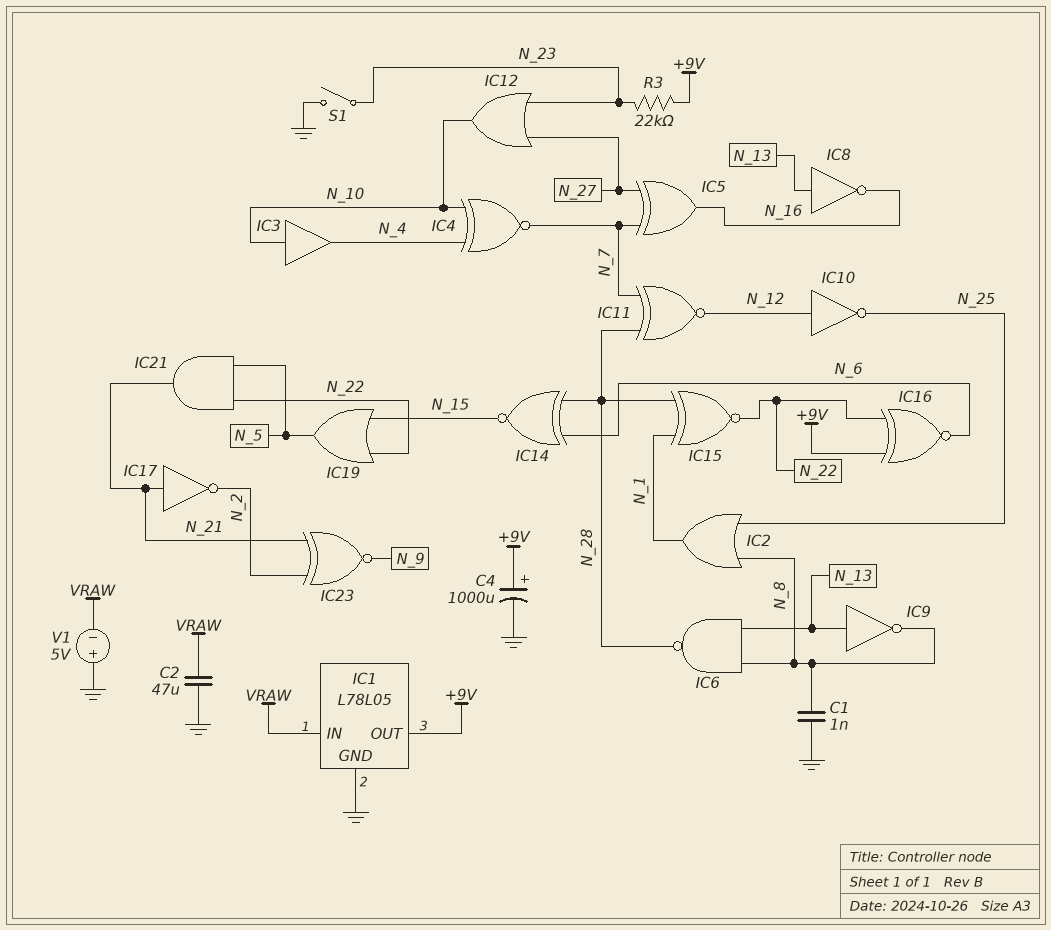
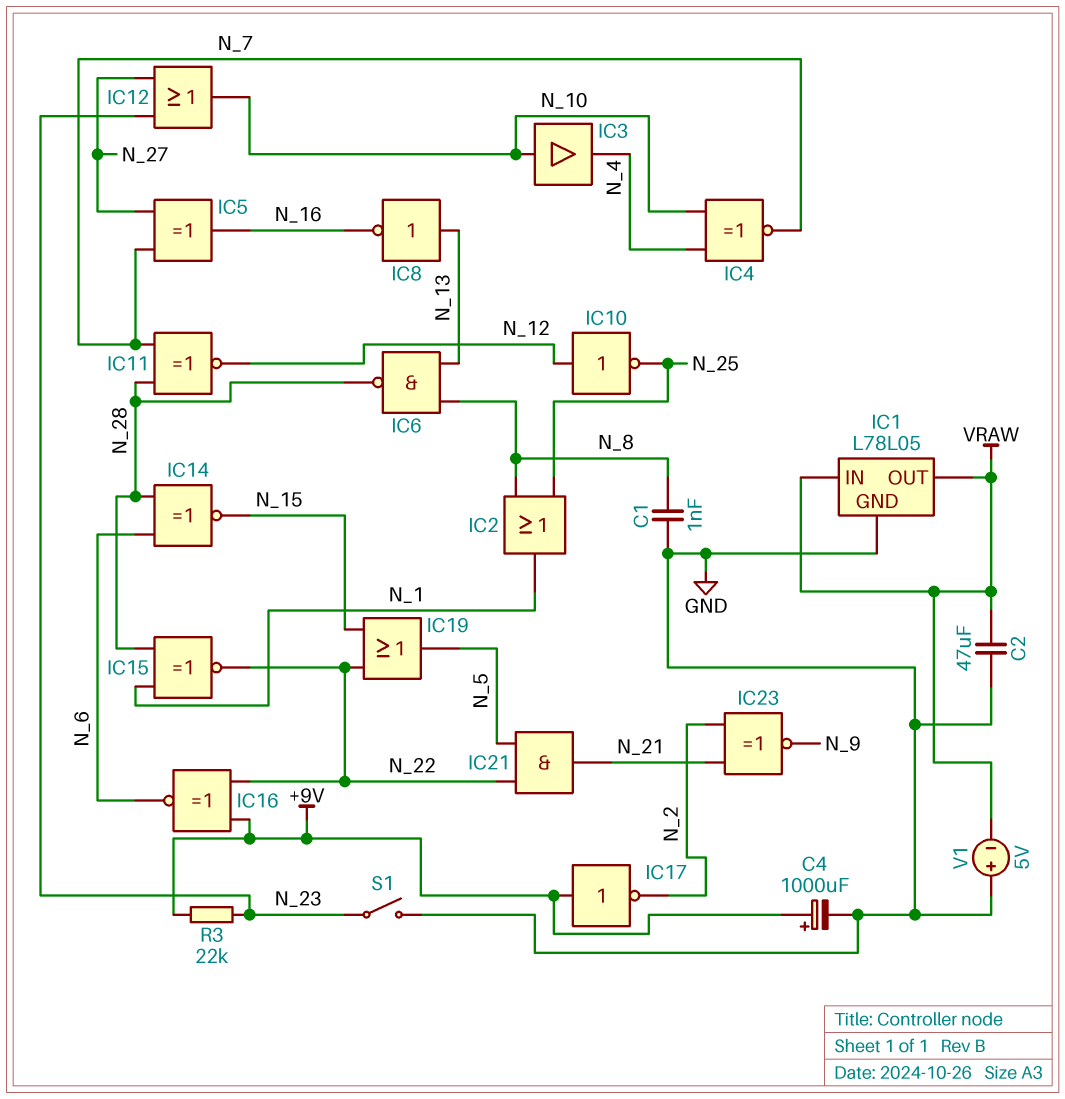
IC1 pin OUT: +9V -> VRAW
IC9: NOT (in N_13, out N_8) -> none
IC17: NOT (in N_21, out N_2) -> NOT (in +9V, out N_2)

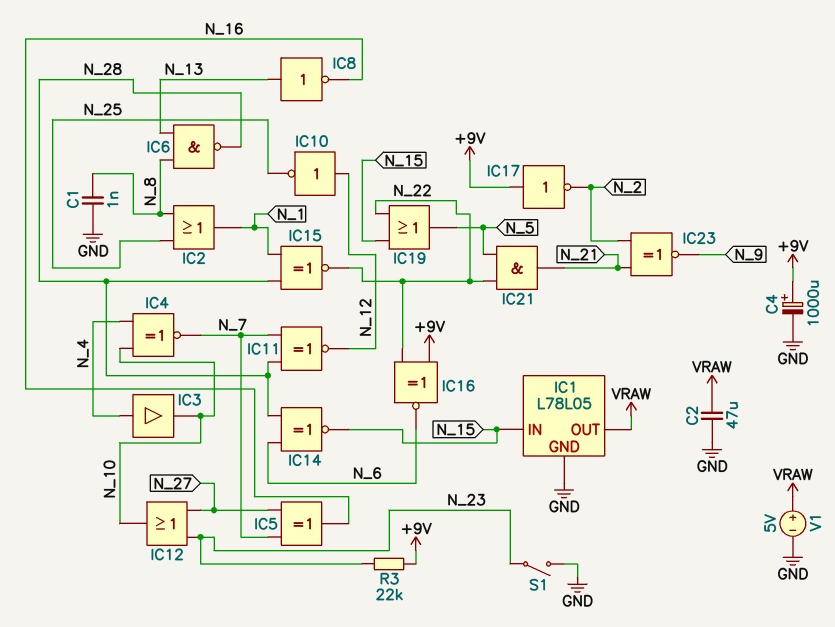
IC1 pin IN: VRAW -> N_15
IC3: buffer (in N_10, out N_4) -> buffer (in N_4, out N_10)
V1: 5V (plus GND, minus VRAW) -> 5V (plus VRAW, minus GND)

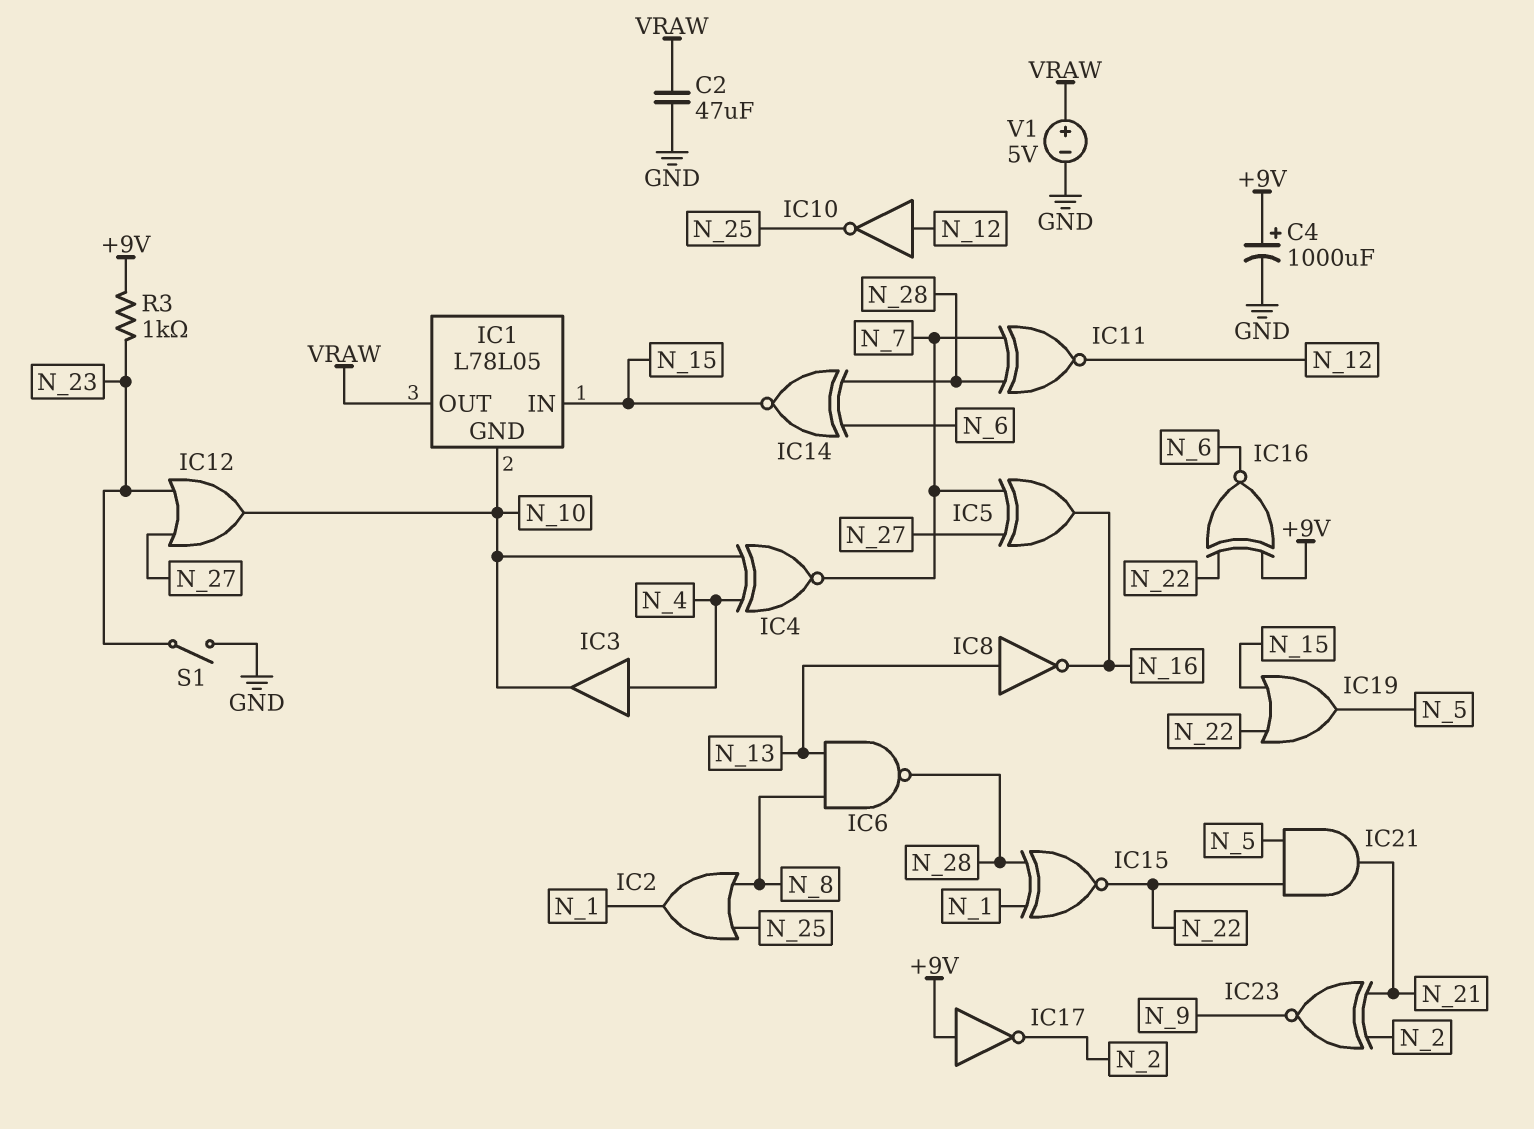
C1: 1nF (GND, N_8) -> none
IC1 pin GND: GND -> N_10
R3: 22k (+9V, N_23) -> 1k (+9V, N_23)

